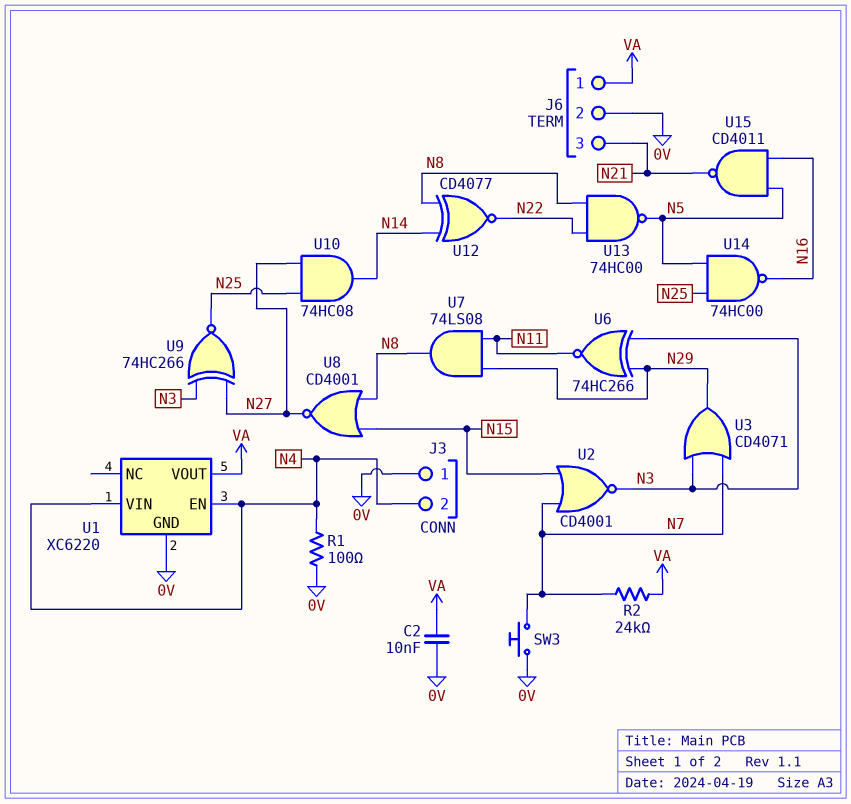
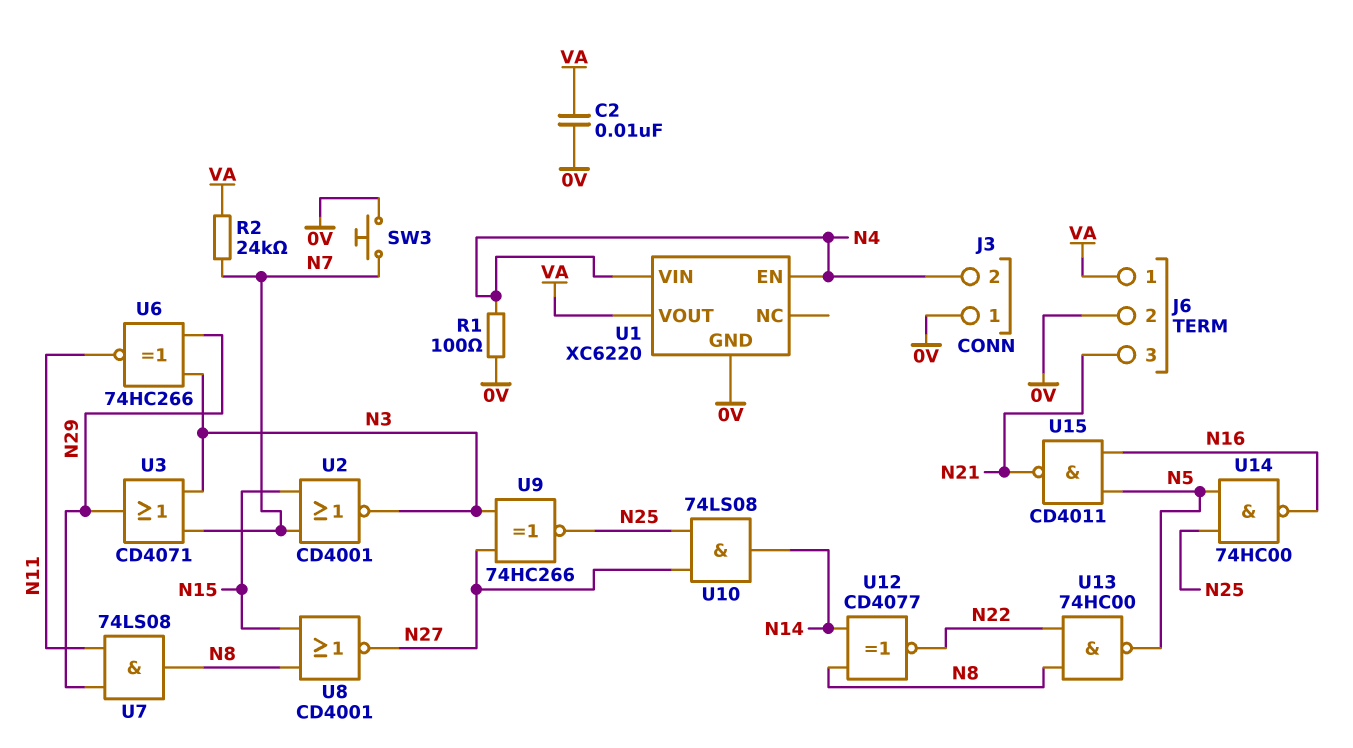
U10: AND 74HC08 (in N25, in N27, out N14) -> AND 74LS08 (in N25, in N27, out N14)

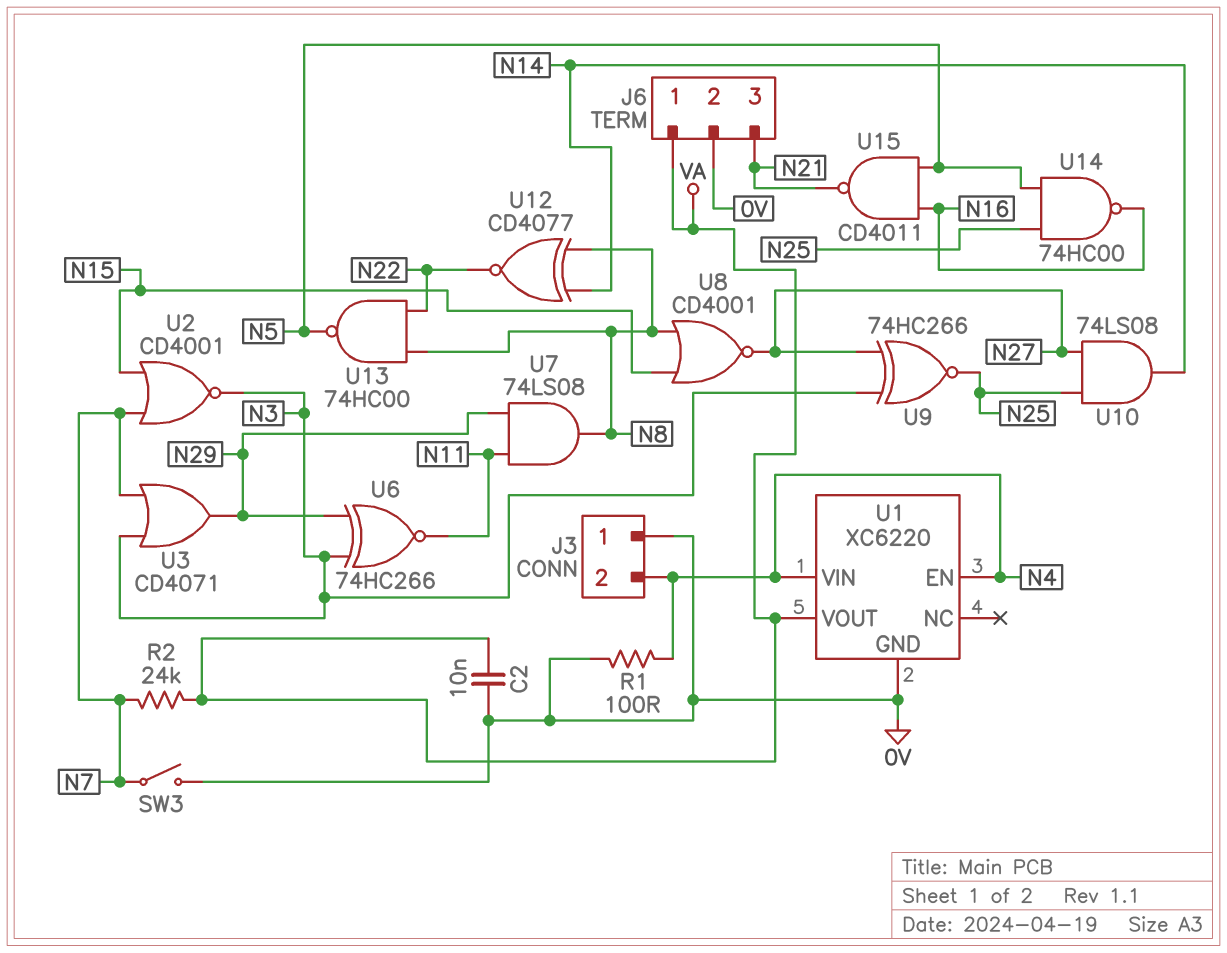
SW3: button (0V, N7) -> switch (0V, N7)

